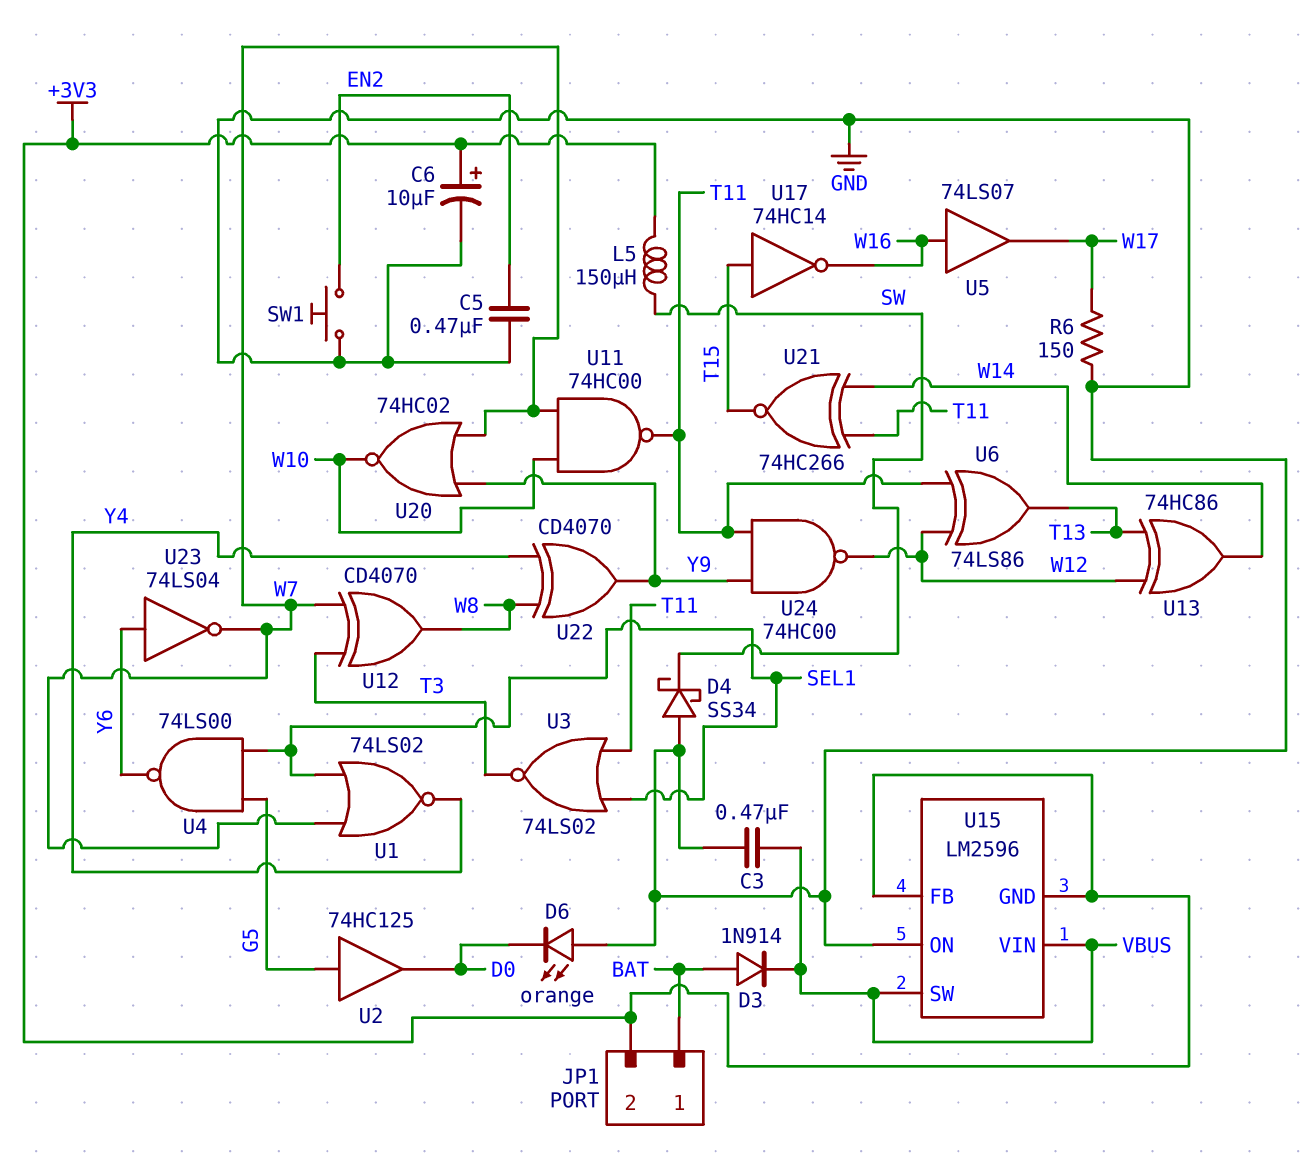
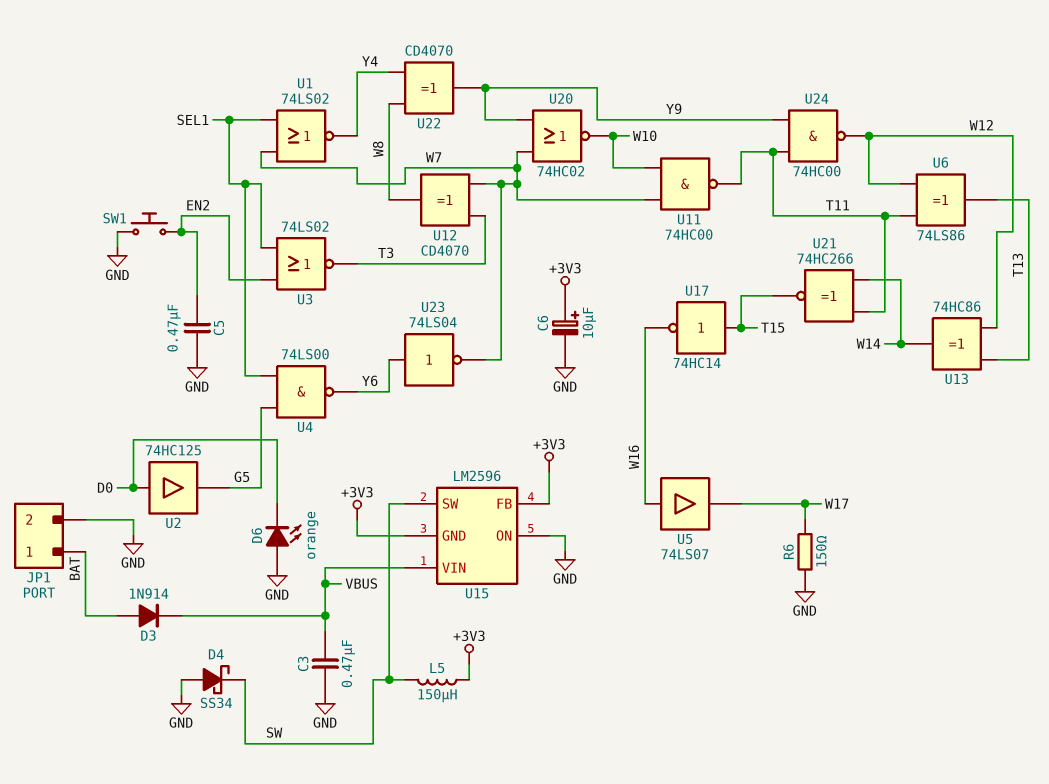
JP1 pin 2: +3V3 -> GND
U2: buffer 74HC125 (in G5, out D0) -> buffer 74HC125 (in D0, out G5)
U3: NOR 74LS02 (in SEL1, in T11, out T3) -> NOR 74LS02 (in EN2, in SEL1, out T3)
U15 pin SW: VBUS -> SW

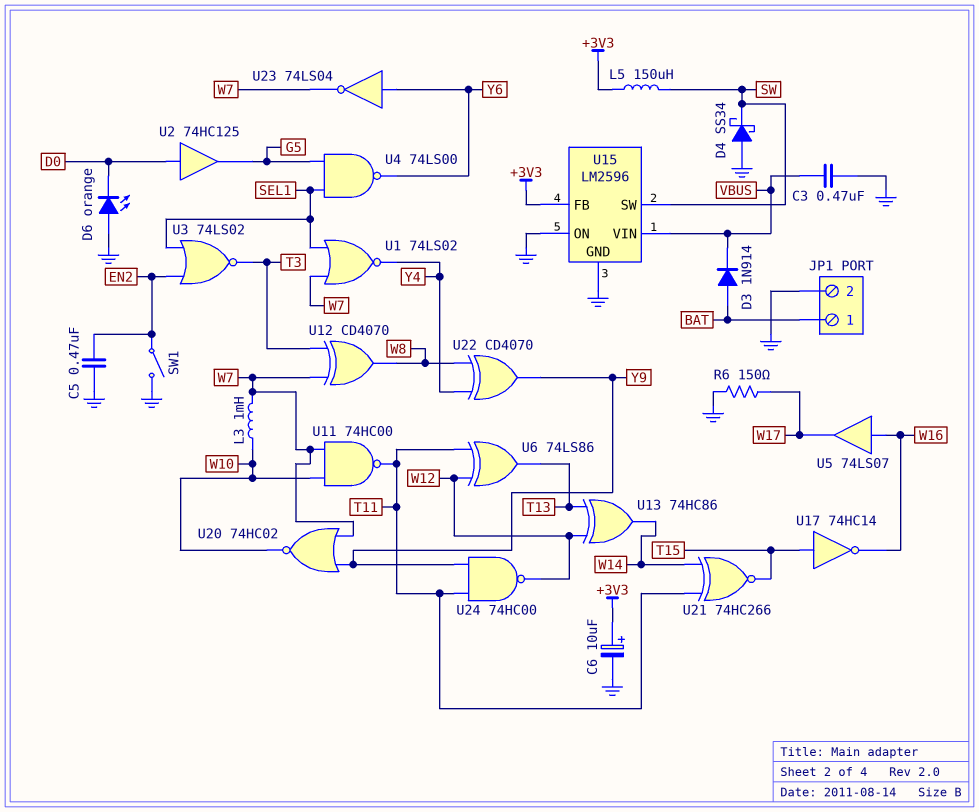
L3: none -> 1mH (W7, W10)
SW1: button (EN2, GND) -> switch (EN2, GND)
U15 pin GND: +3V3 -> GND

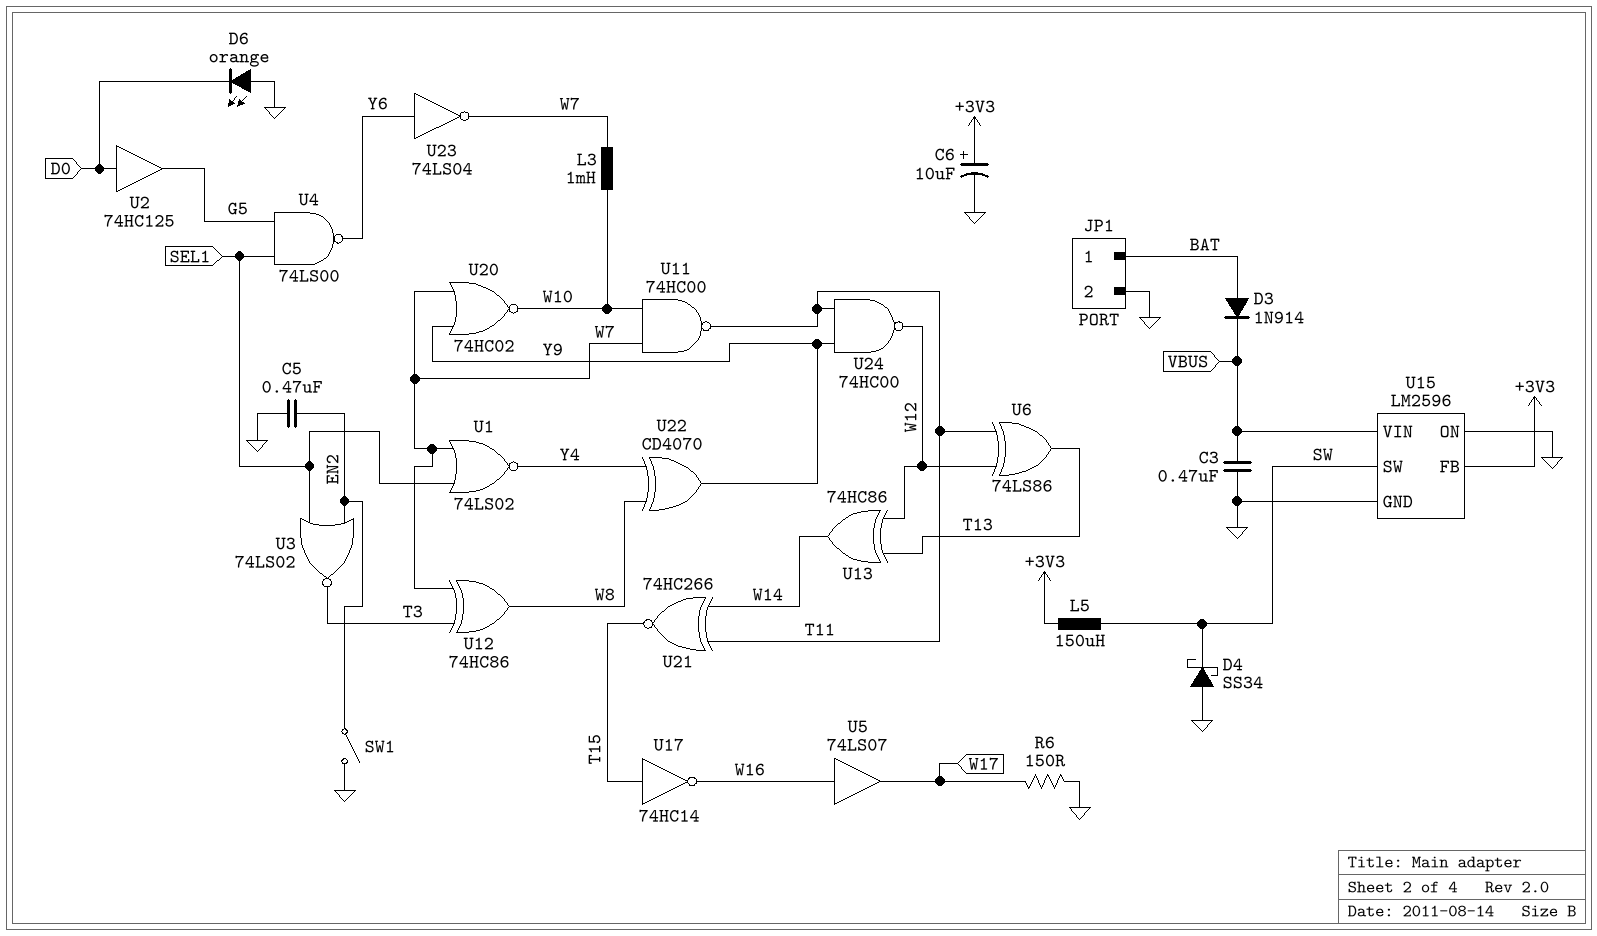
U12: XOR CD4070 (in T3, in W7, out W8) -> XOR 74HC86 (in T3, in W7, out W8)

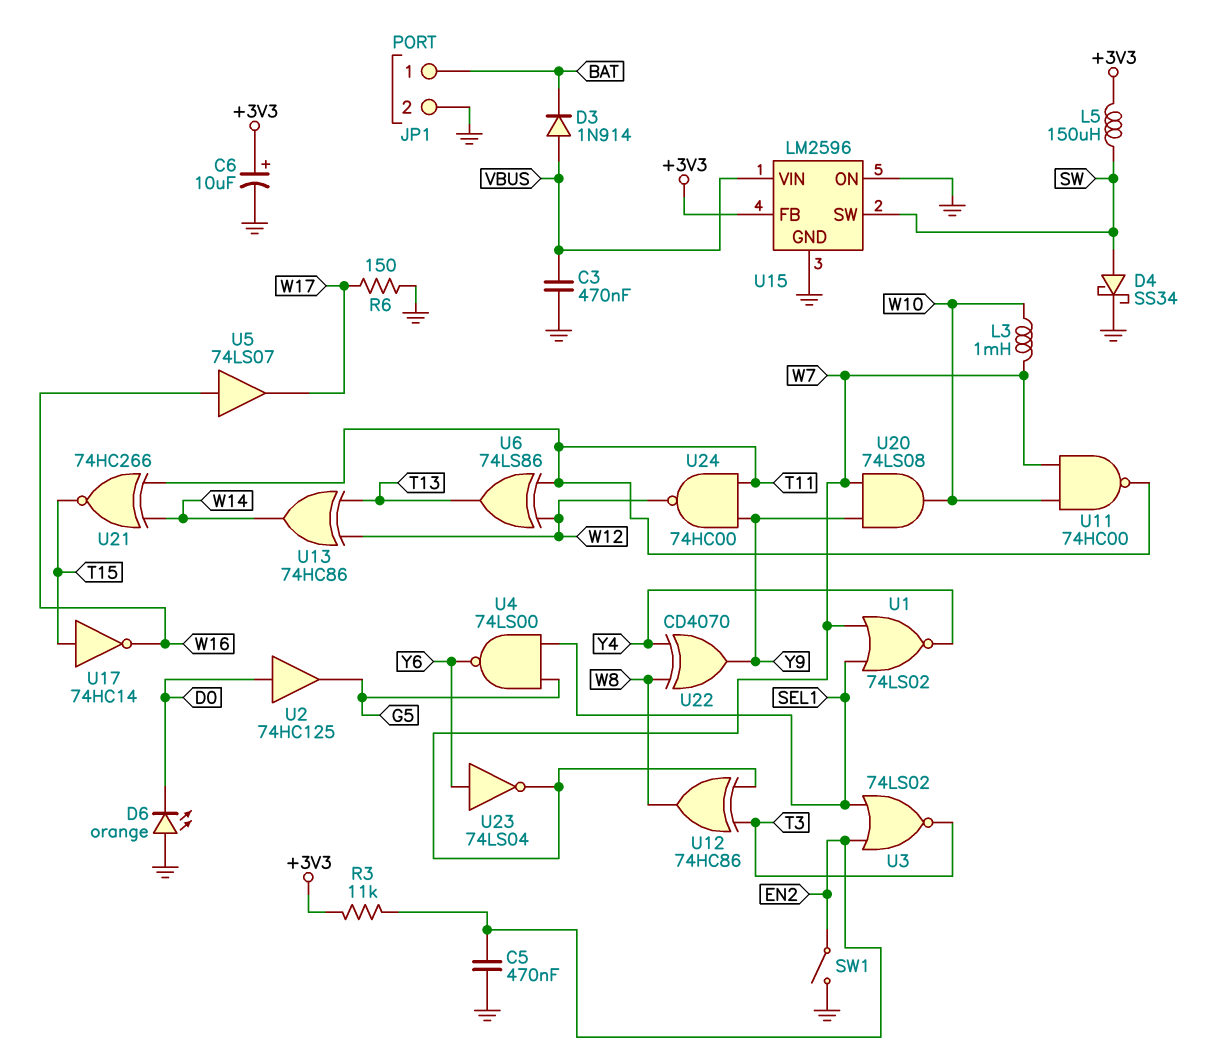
D3: diode 1N914 (A BAT, K VBUS) -> diode 1N914 (A VBUS, K BAT)
D4: schottky SS34 (A GND, K SW) -> schottky SS34 (A SW, K GND)
R3: none -> 11k (+3V3, EN2)
U20: NOR 74HC02 (in W7, in Y9, out W10) -> AND 74LS08 (in W7, in Y9, out W10)

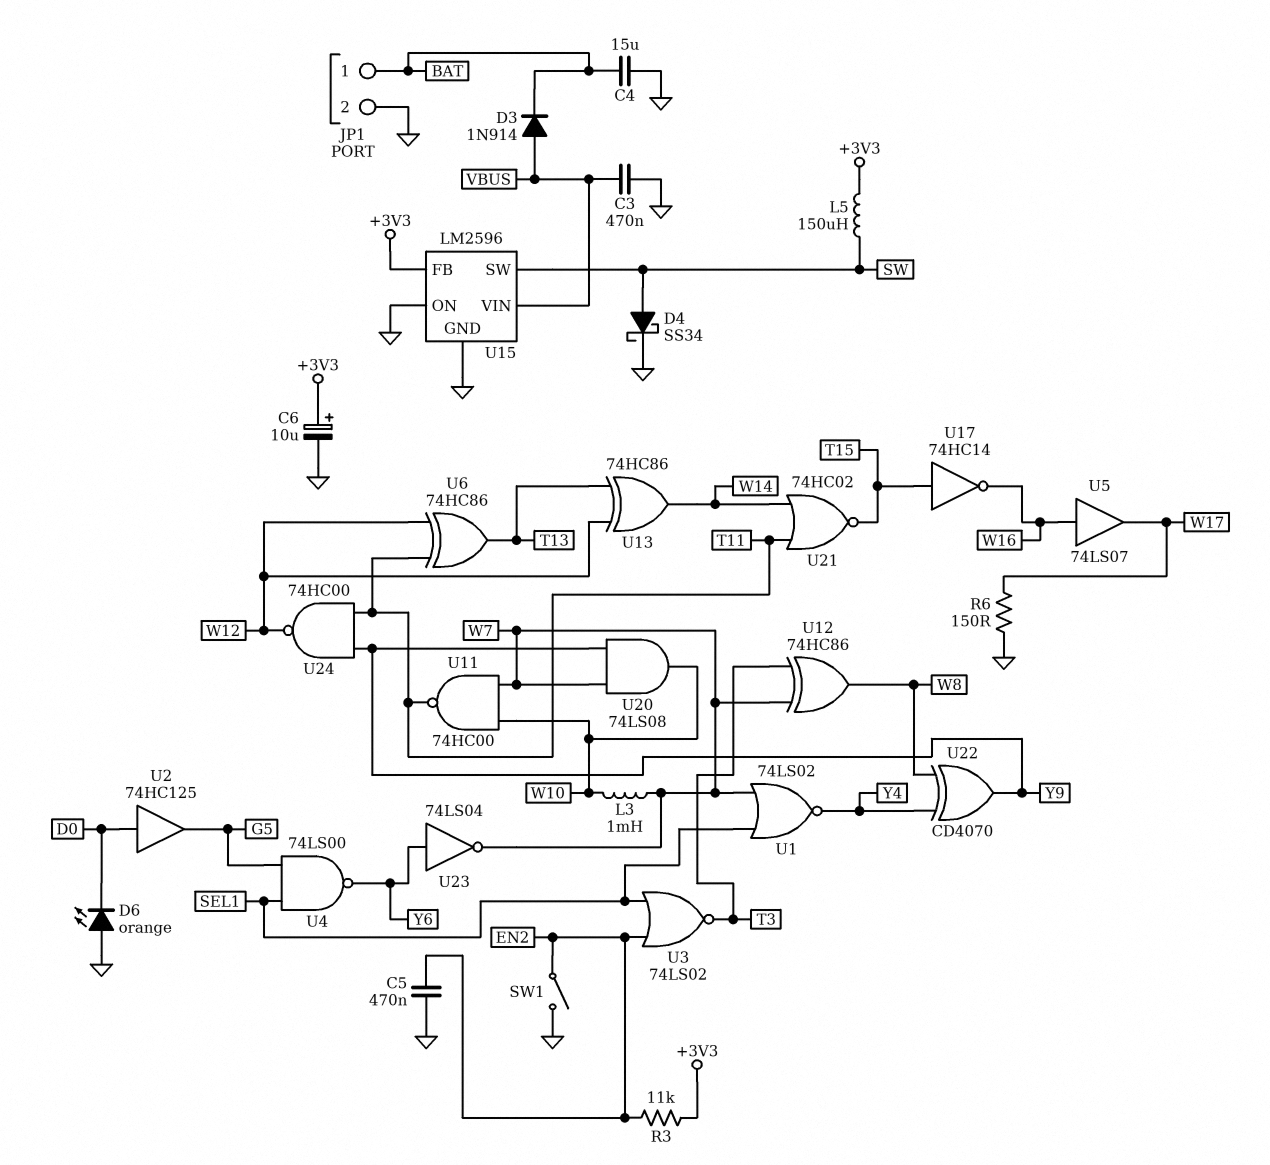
C4: none -> 15uF (BAT, GND)
U6: XOR 74LS86 (in T11, in W12, out T13) -> XOR 74HC86 (in T11, in W12, out T13)
U21: XNOR 74HC266 (in T11, in W14, out T15) -> NOR 74HC02 (in T11, in W14, out T15)

